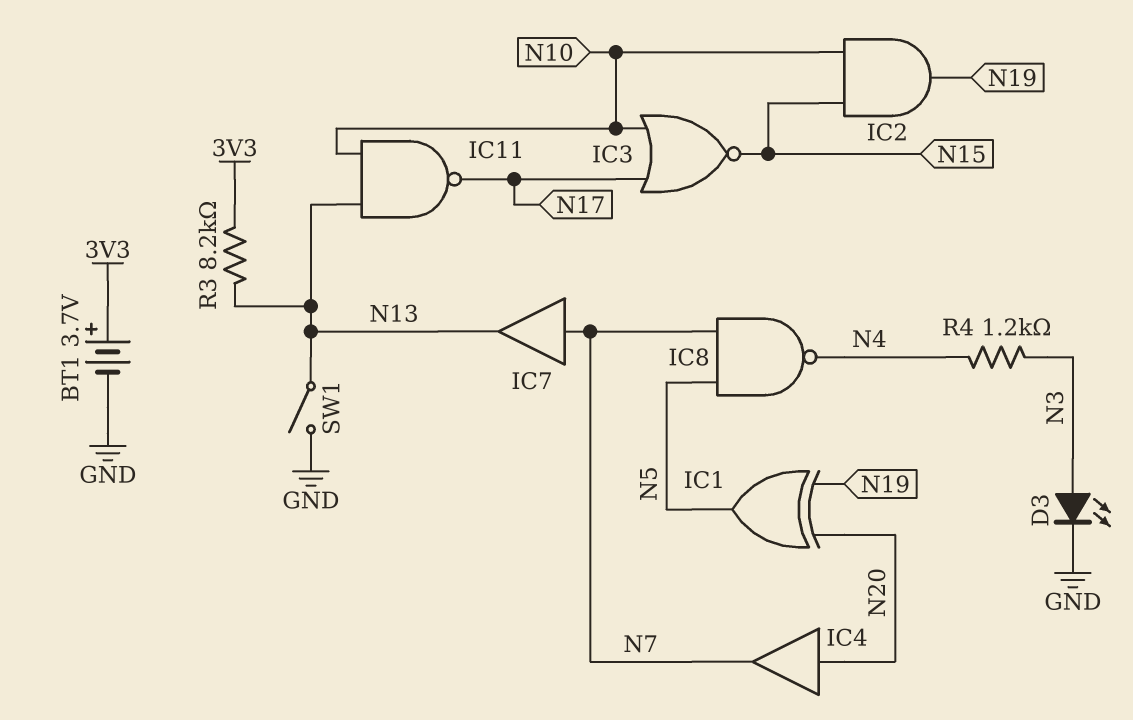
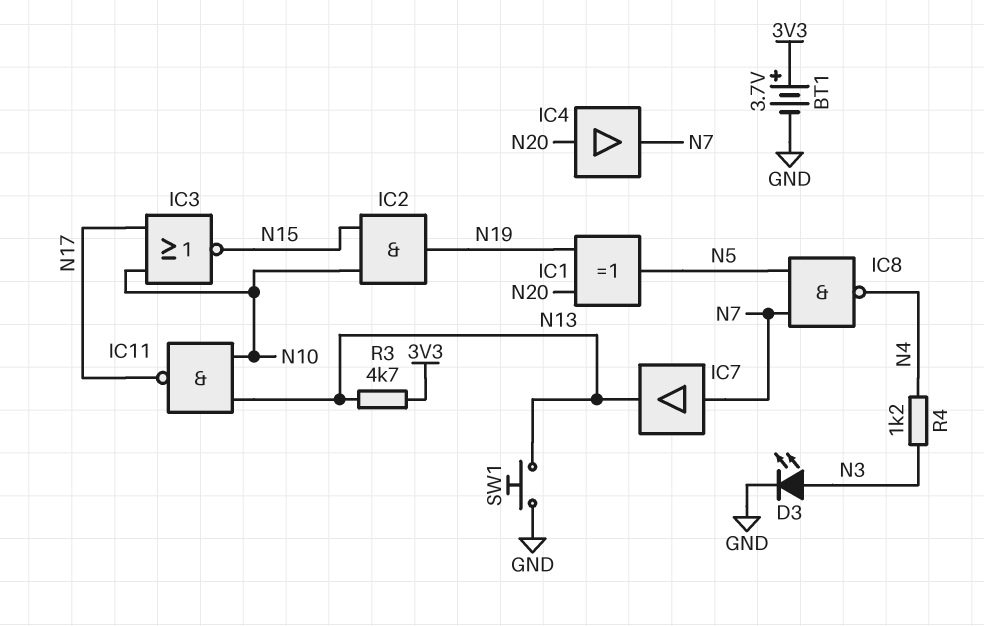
R3: 8.2k (3V3, N13) -> 4.7k (3V3, N13)
SW1: switch (GND, N13) -> button (GND, N13)

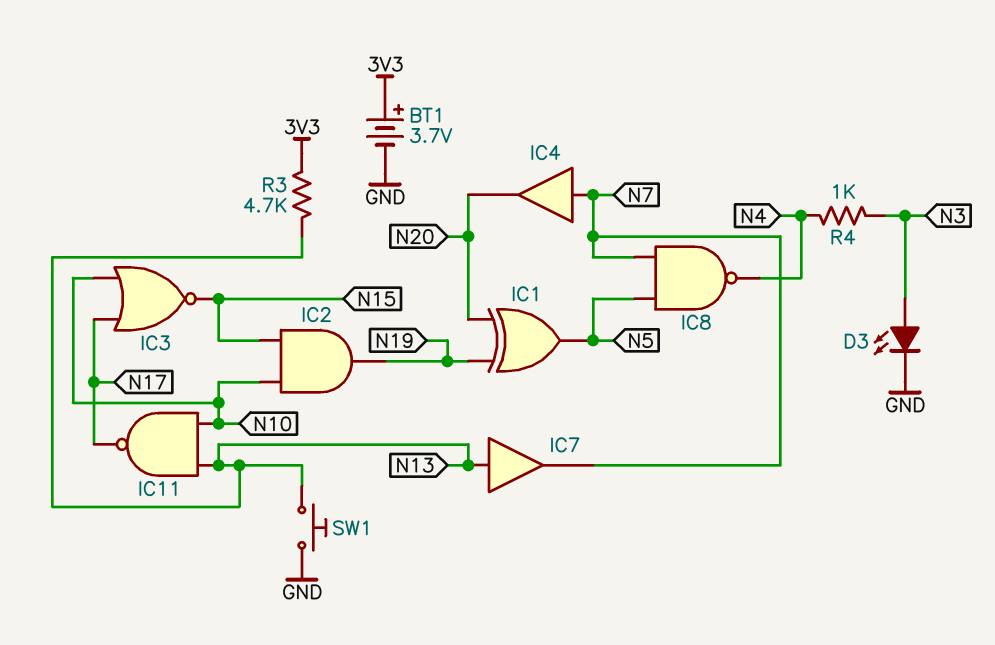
IC4: buffer (in N20, out N7) -> buffer (in N7, out N20)
IC7: buffer (in N7, out N13) -> buffer (in N13, out N7)
R4: 1.2k (N3, N4) -> 1k (N3, N4)

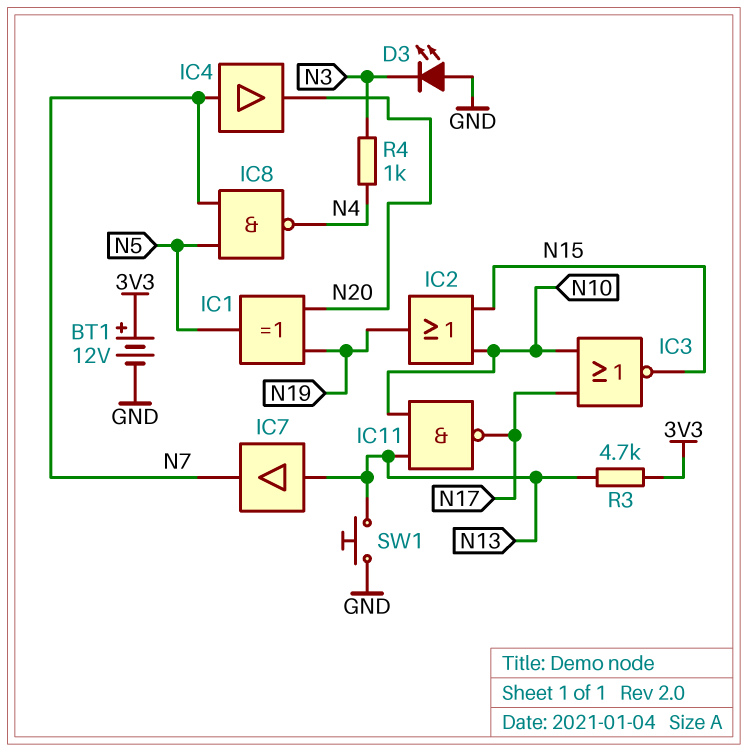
BT1: 3.7V (plus 3V3, minus GND) -> 12V (plus 3V3, minus GND)
D3: LED (A N3, K GND) -> LED (A GND, K N3)
IC2: AND (in N10, in N15, out N19) -> OR (in N10, in N15, out N19)

